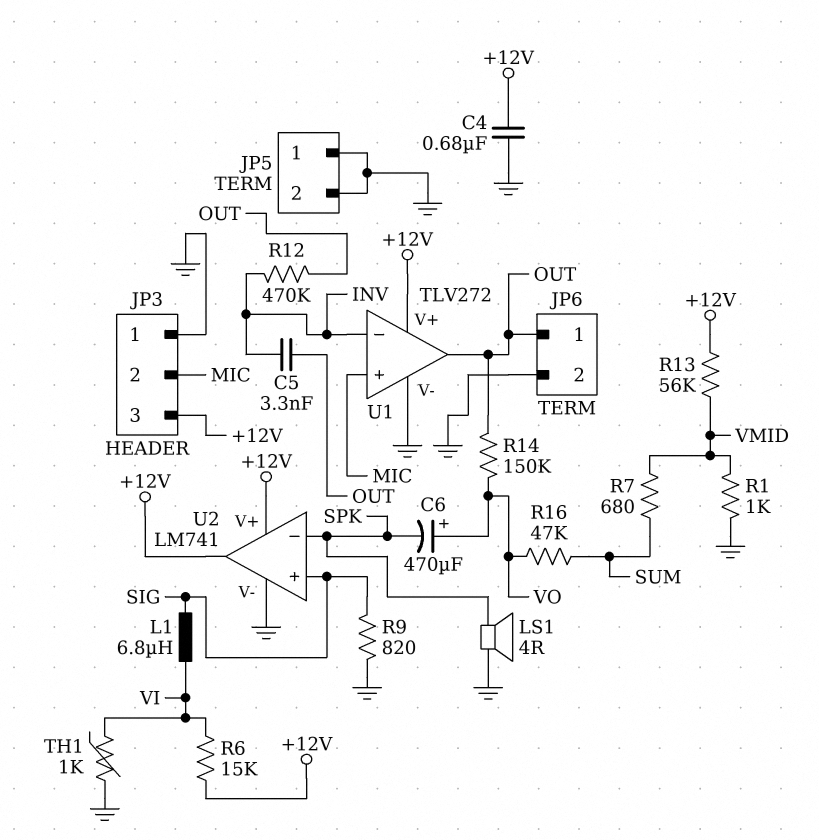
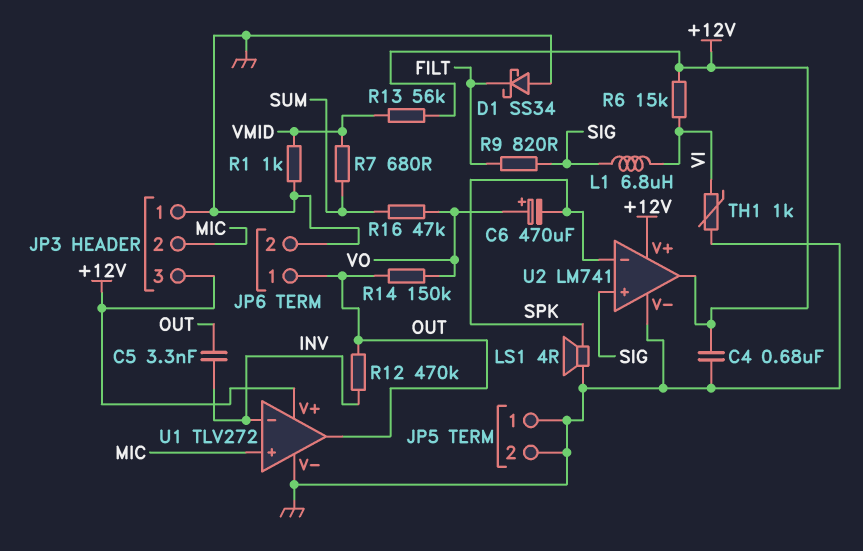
D1: none -> schottky SS34 (A GND, K FILT)
R9: 820 (GND, SIG) -> 820 (FILT, SIG)

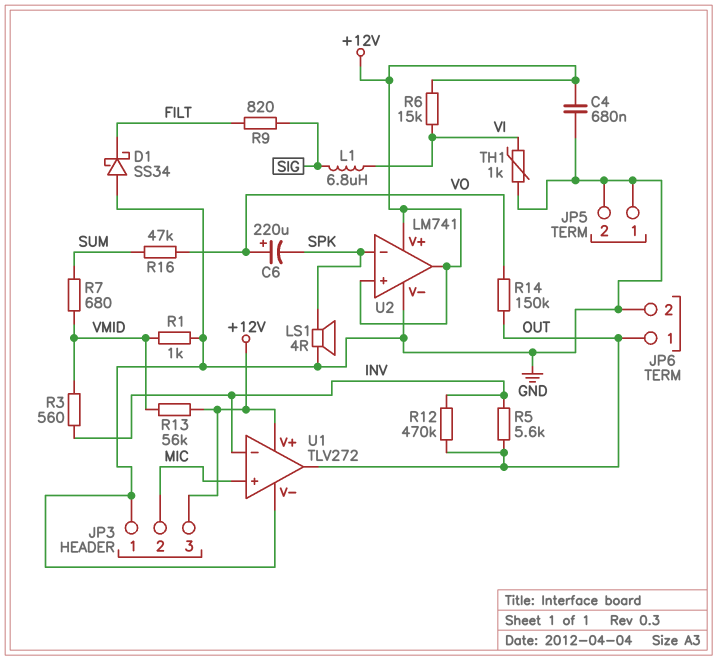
C5: 3.3nF (INV, OUT) -> none
C6: 470uF (plus VO, minus SPK) -> 220uF (plus VO, minus SPK)
R3: none -> 560 (INV, VMID)
R5: none -> 5.6k (INV, OUT)
U2 pin in+: SIG -> +12V

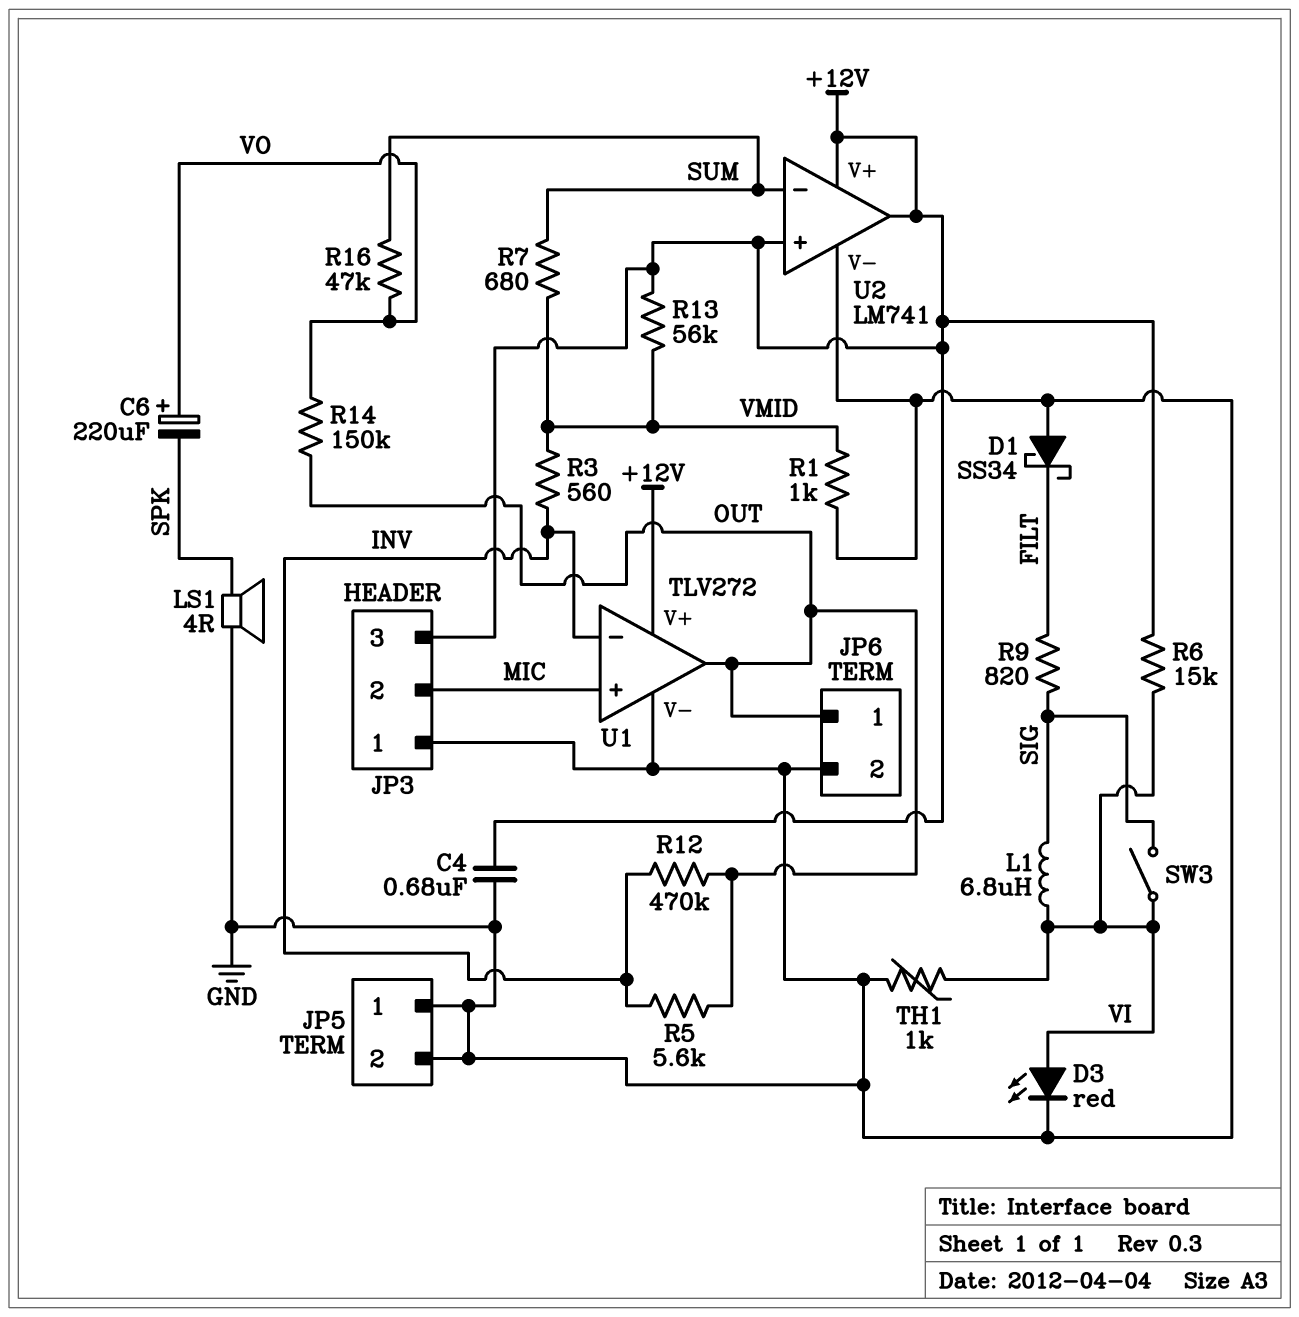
D3: none -> LED red (A VI, K GND)
SW3: none -> switch (SIG, VI)
U2 pin in-: SPK -> SUM

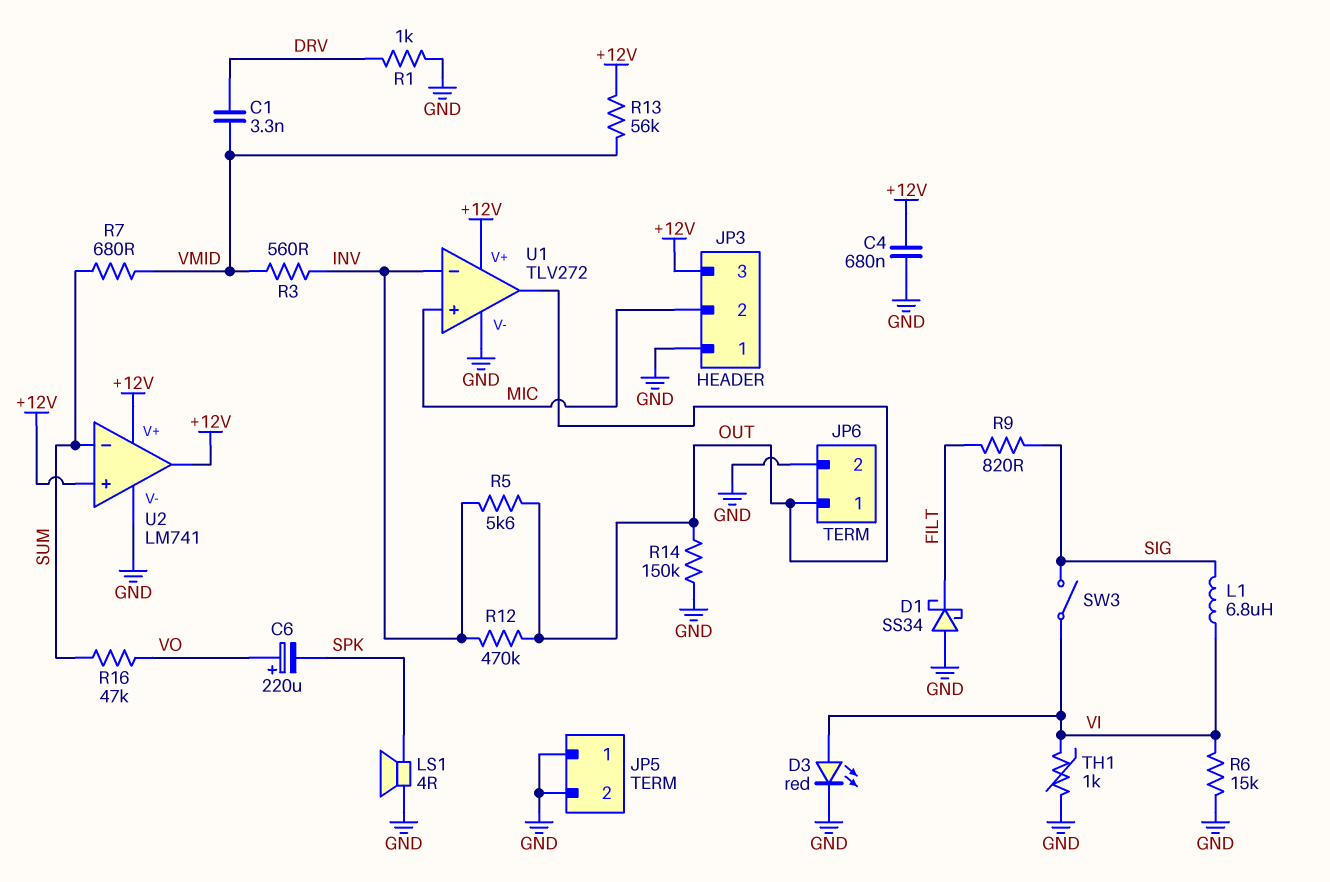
C1: none -> 3.3nF (DRV, VMID)
R1: 1k (GND, VMID) -> 1k (DRV, GND)
R6: 15k (+12V, VI) -> 15k (GND, VI)
R14: 150k (OUT, VO) -> 150k (GND, OUT)

